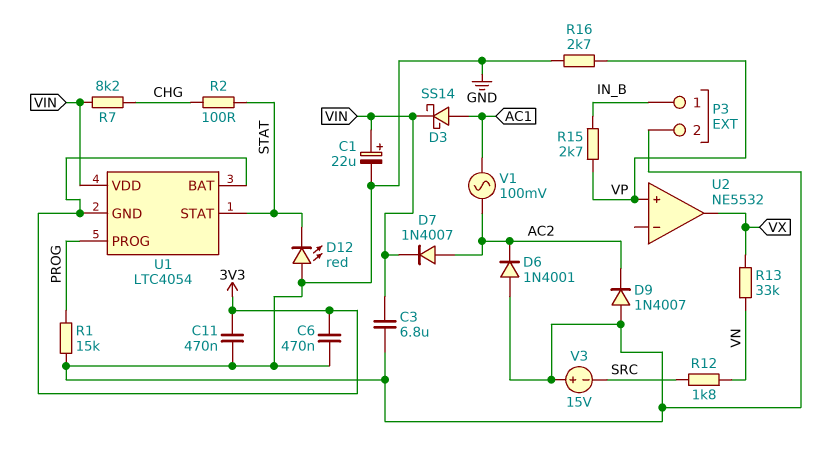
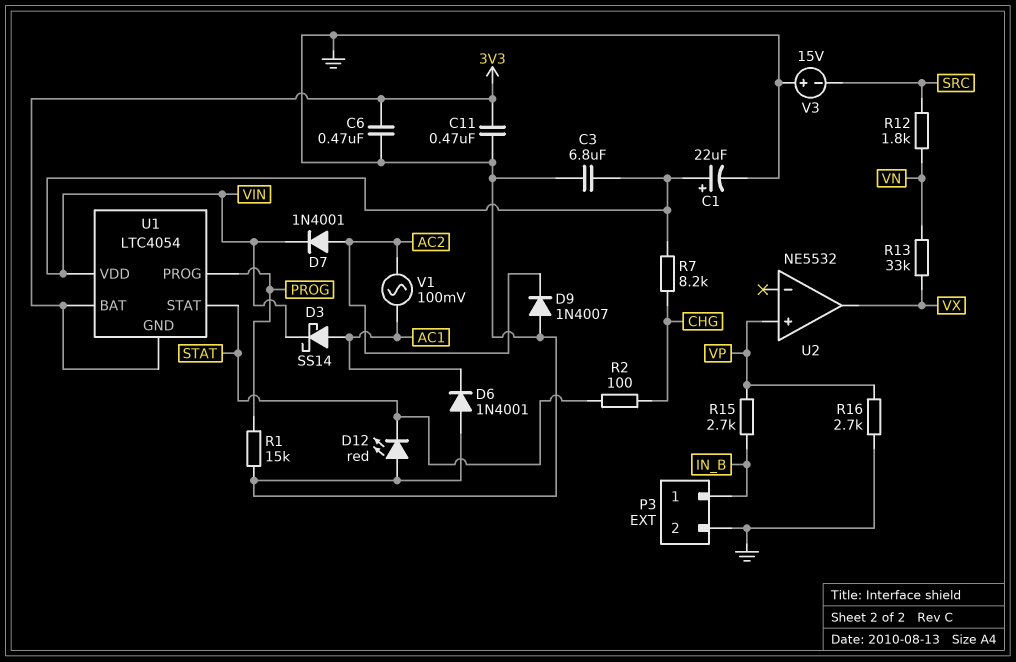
D6: diode 1N4001 (A GND, K AC2) -> diode 1N4001 (A GND, K AC1)
D7: diode 1N4007 (A AC2, K VIN) -> diode 1N4001 (A AC2, K VIN)

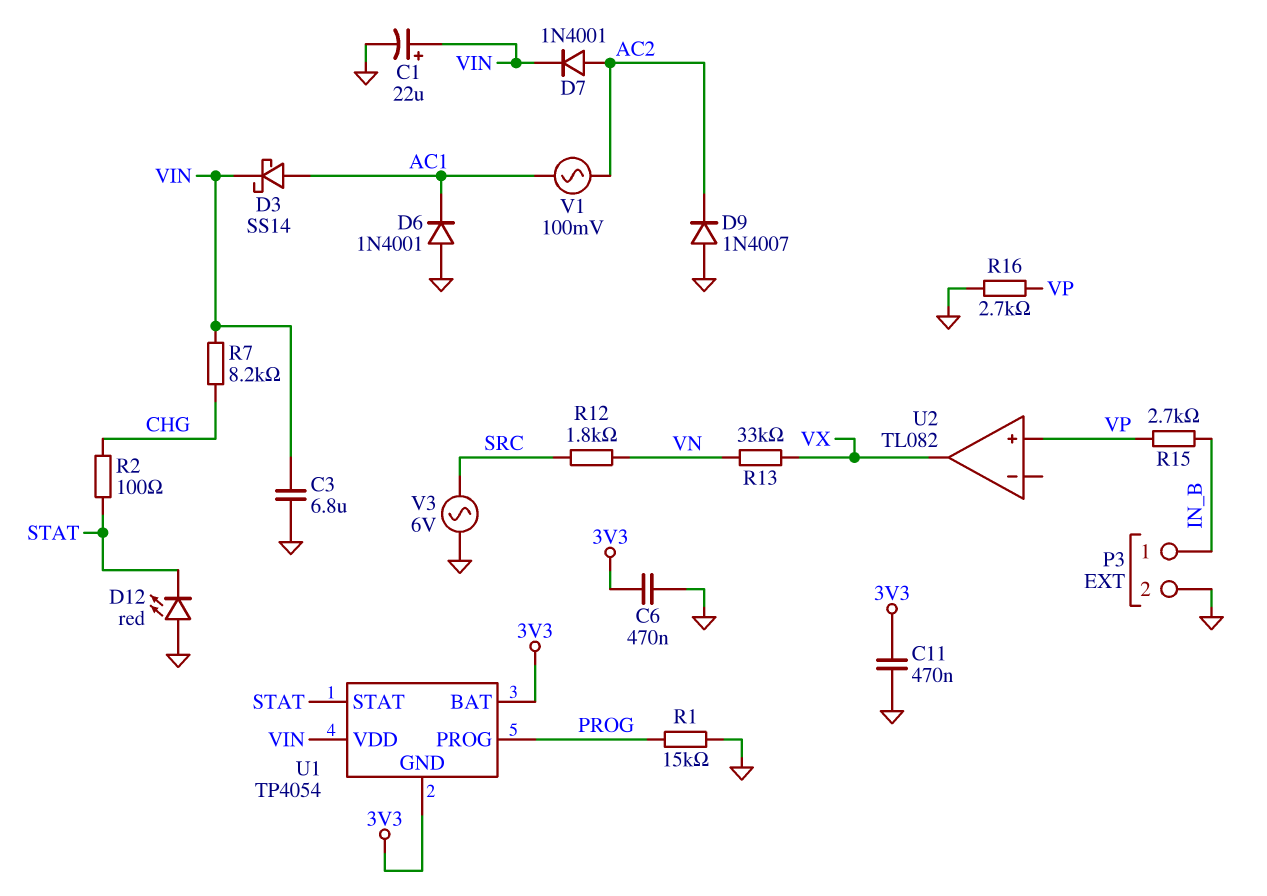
U1: LTC4054 -> TP4054
U2: NE5532 -> TL082
V3: 15V (plus GND, minus SRC) -> AC 6V (GND, SRC)

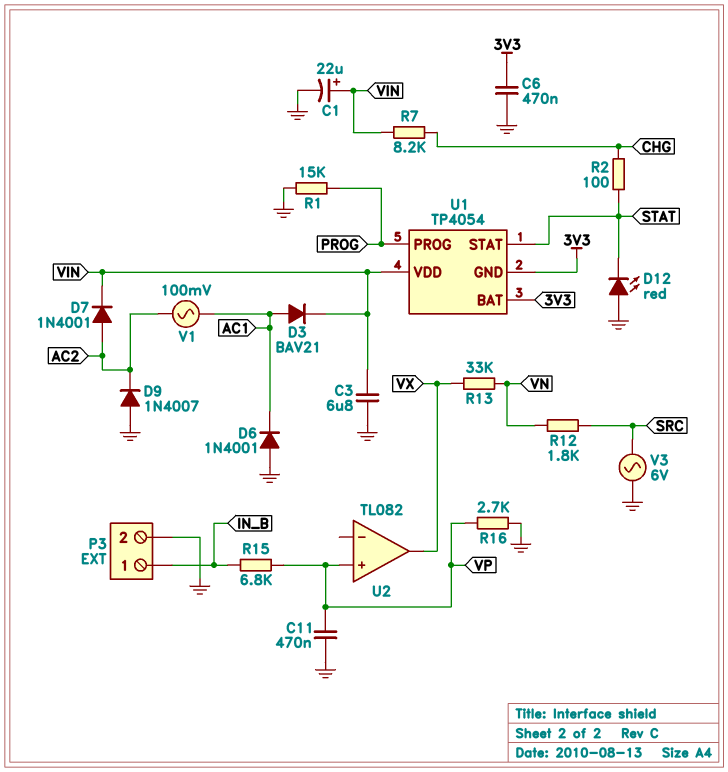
C11: 470nF (3V3, GND) -> 470nF (GND, VP)
D3: schottky SS14 (A AC1, K VIN) -> diode BAV21 (A AC1, K VIN)
R15: 2.7k (IN_B, VP) -> 6.8k (IN_B, VP)

